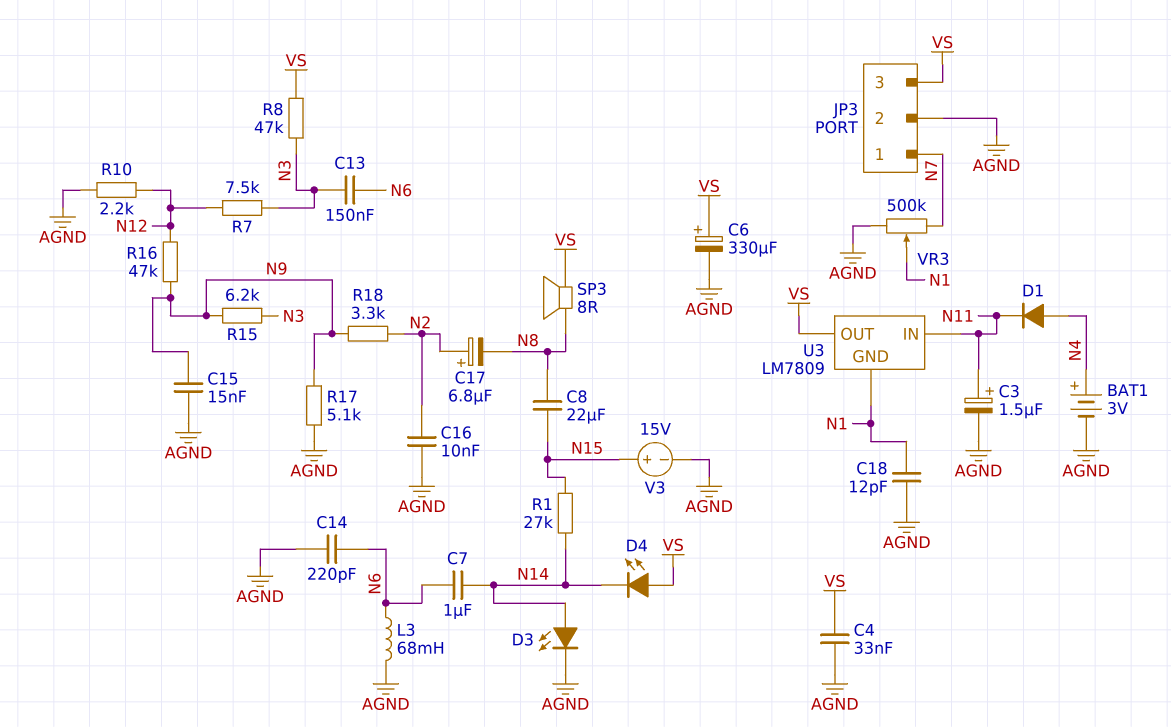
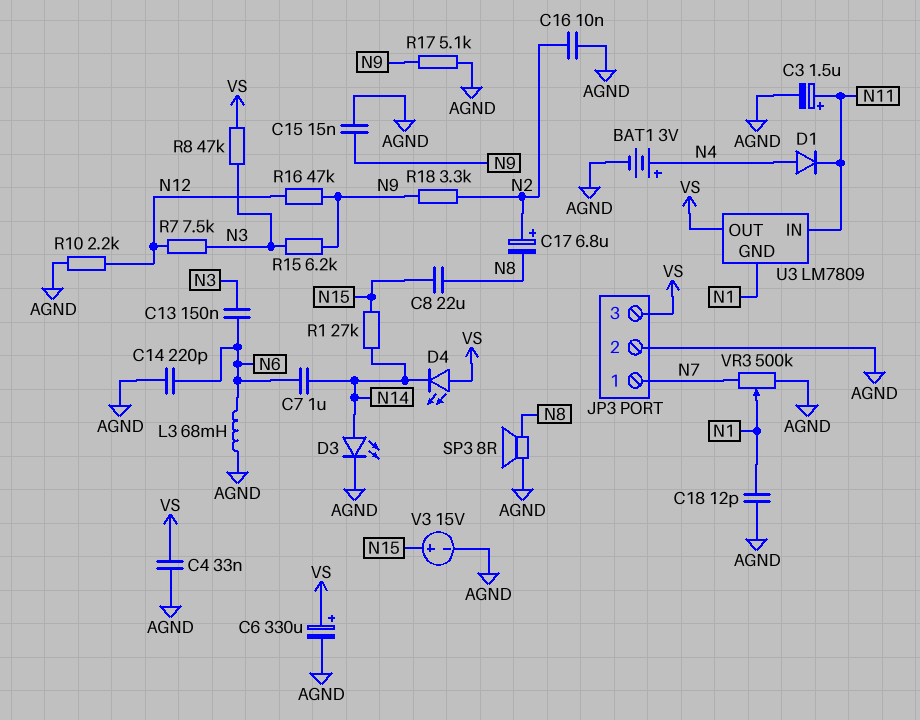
SP3: speaker 8R (N8, VS) -> speaker 8R (AGND, N8)

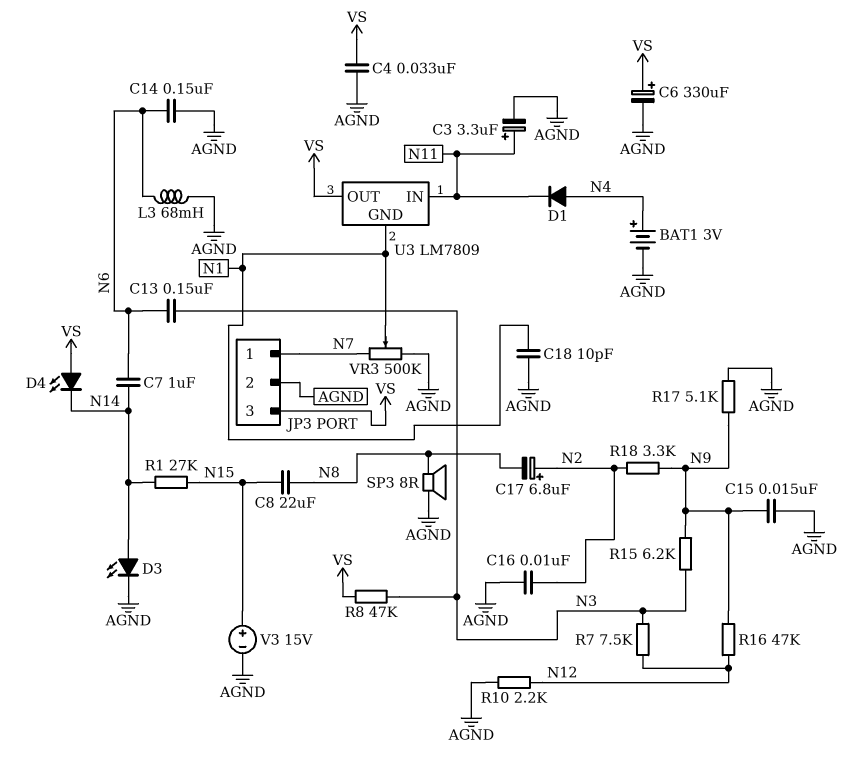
C3: 1.5uF (plus N11, minus AGND) -> 3.3uF (plus N11, minus AGND)
C14: 220pF (AGND, N6) -> 150nF (AGND, N6)
C18: 12pF (AGND, N1) -> 10pF (AGND, N1)

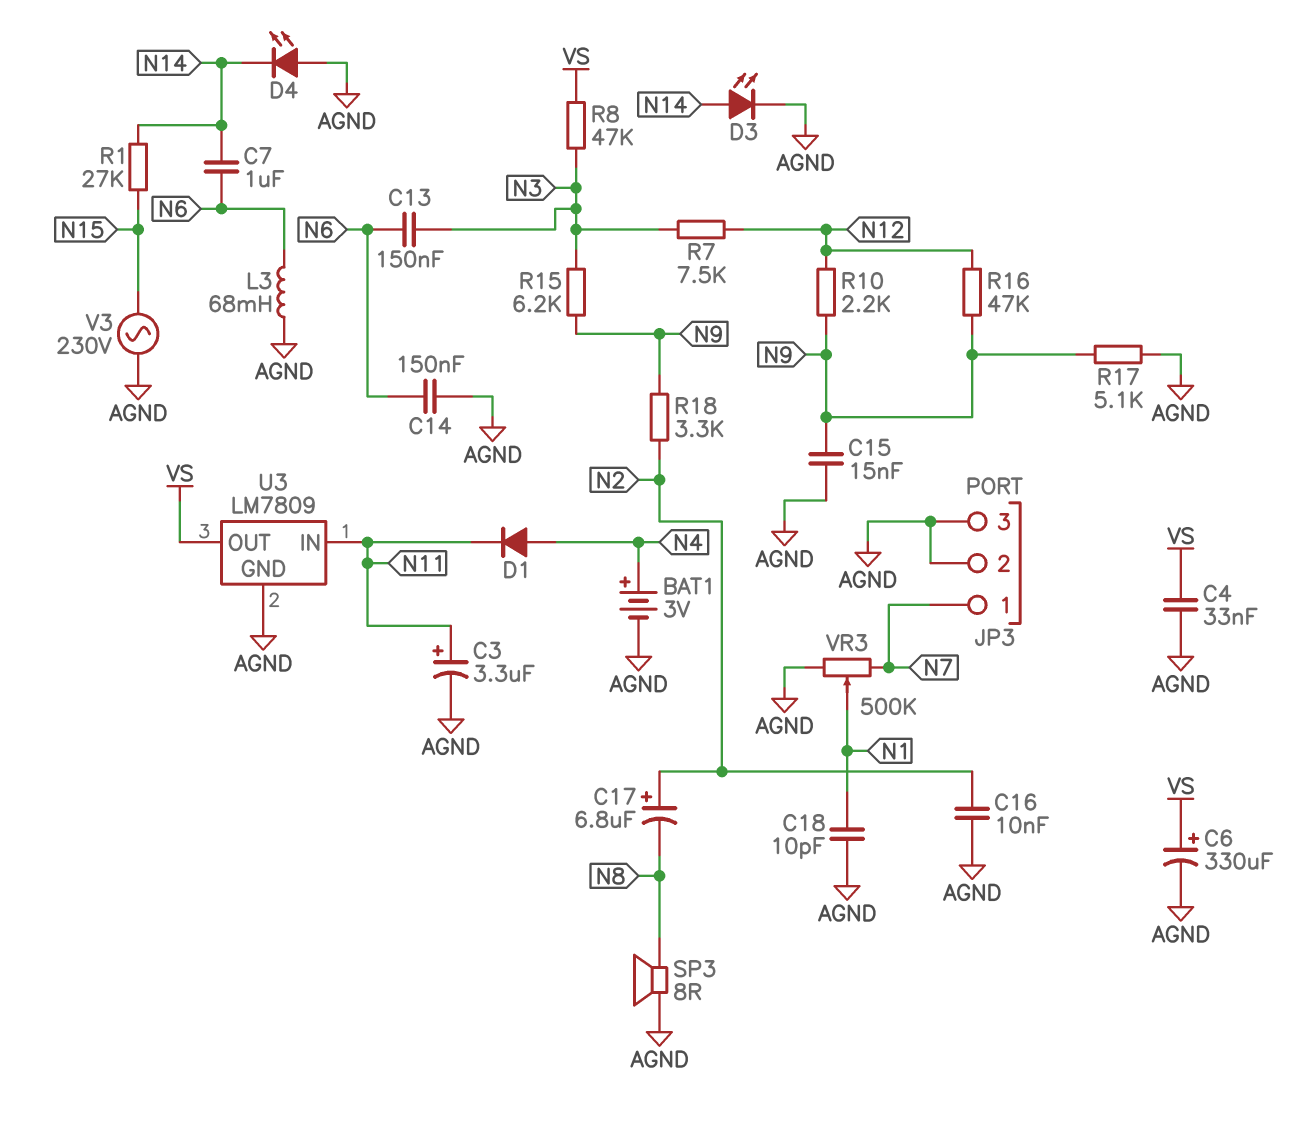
C8: 22uF (N8, N15) -> none
D4: LED (A VS, K N14) -> LED (A AGND, K N14)
JP3 pin 3: VS -> AGND
R10: 2.2k (AGND, N12) -> 2.2k (N9, N12)
U3 pin GND: N1 -> AGND
V3: 15V (plus N15, minus AGND) -> AC 230V (AGND, N15)

